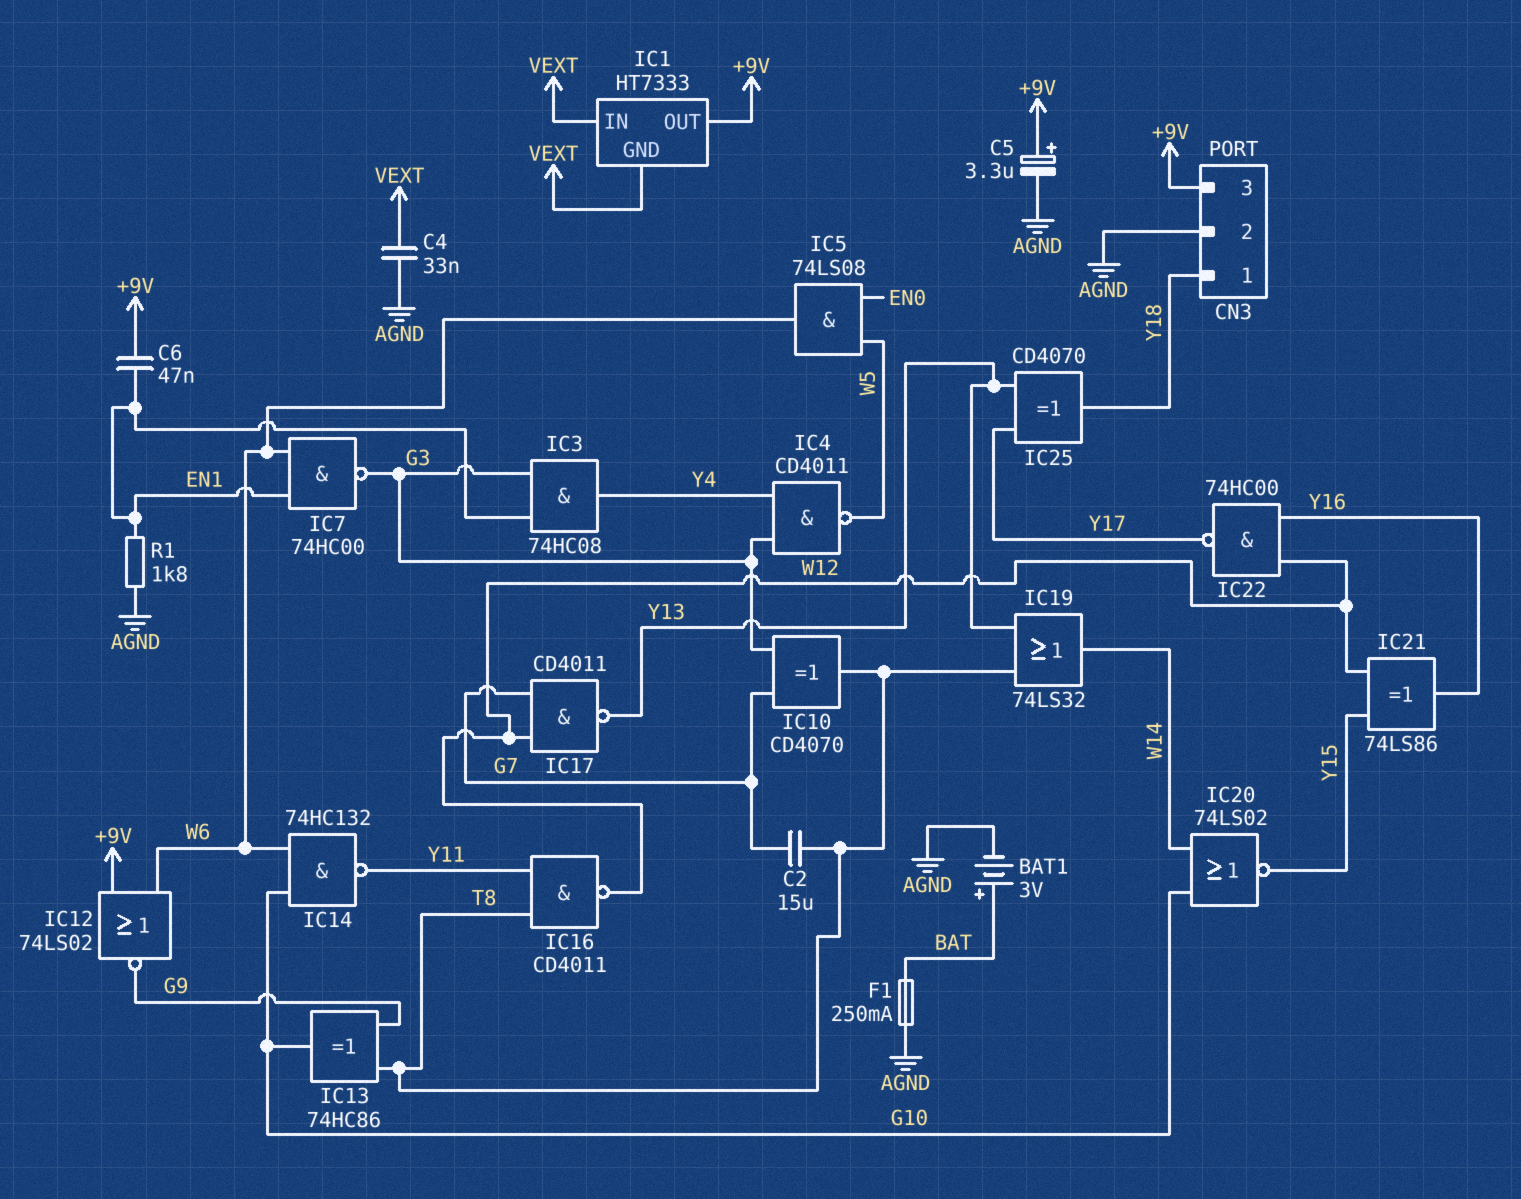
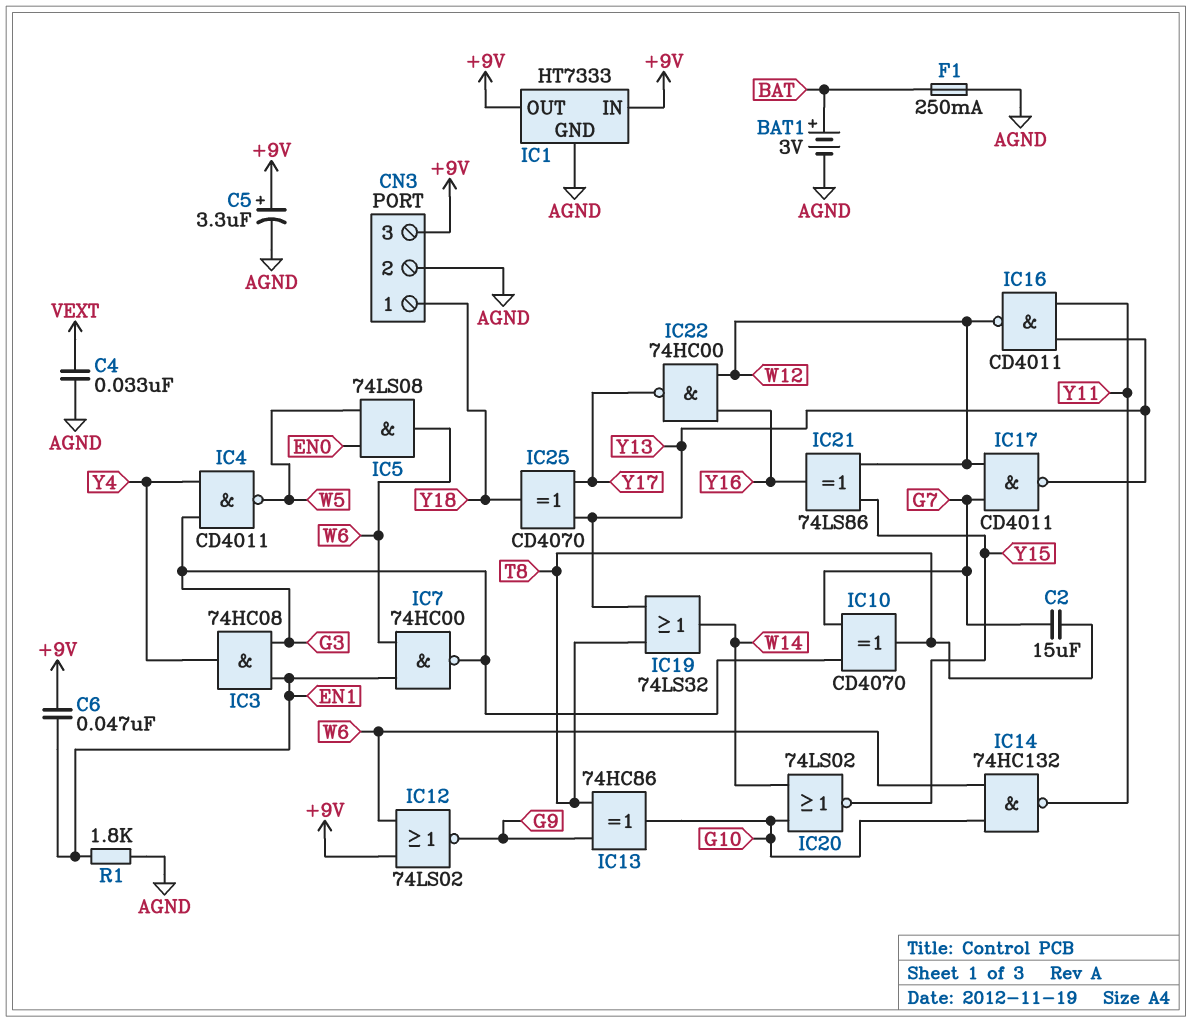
IC1 pin GND: VEXT -> AGND
IC1 pin IN: VEXT -> +9V
IC16: NAND CD4011 (in T8, in Y11, out W12) -> NAND CD4011 (in Y11, in Y13, out W12)

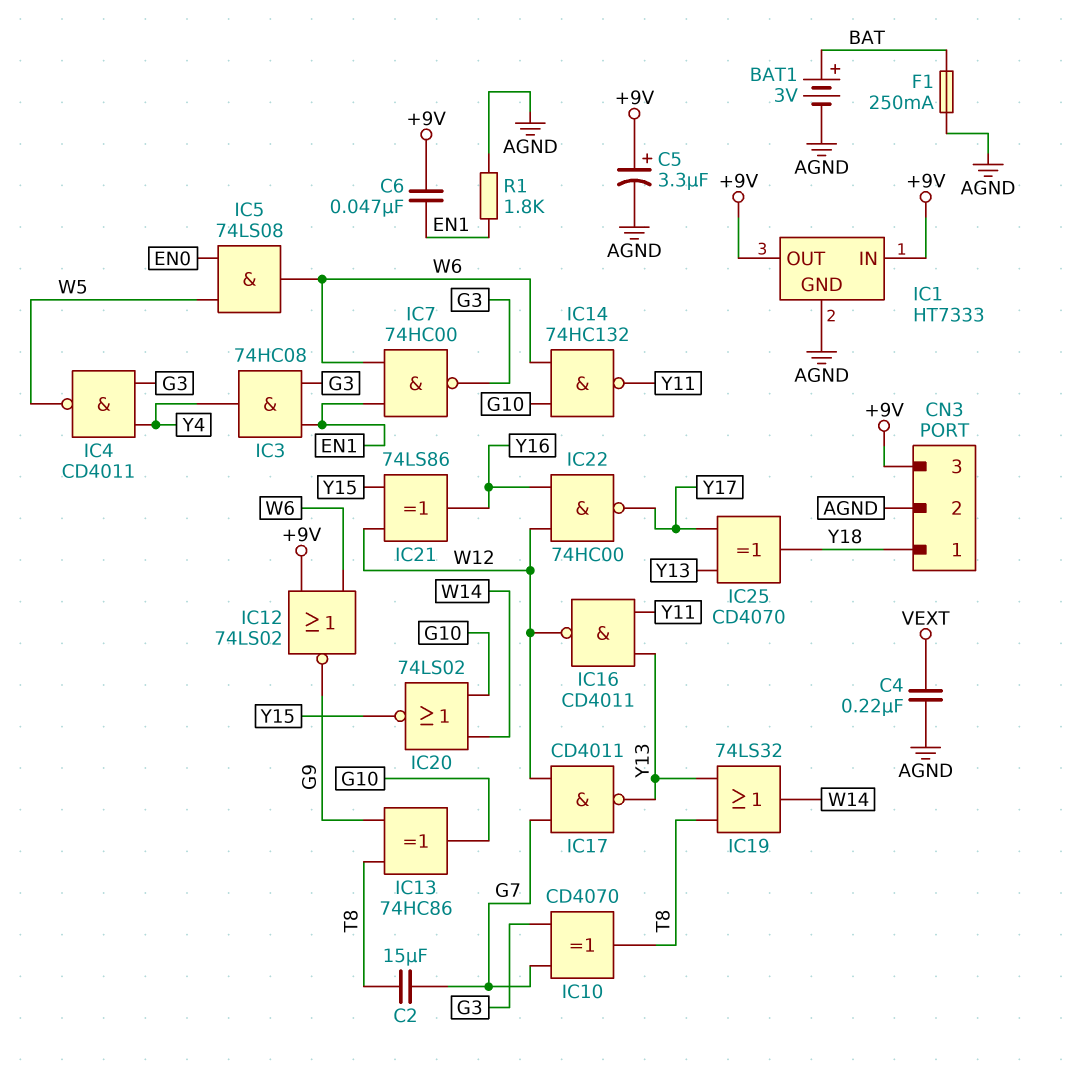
C4: 33nF (AGND, VEXT) -> 220nF (AGND, VEXT)

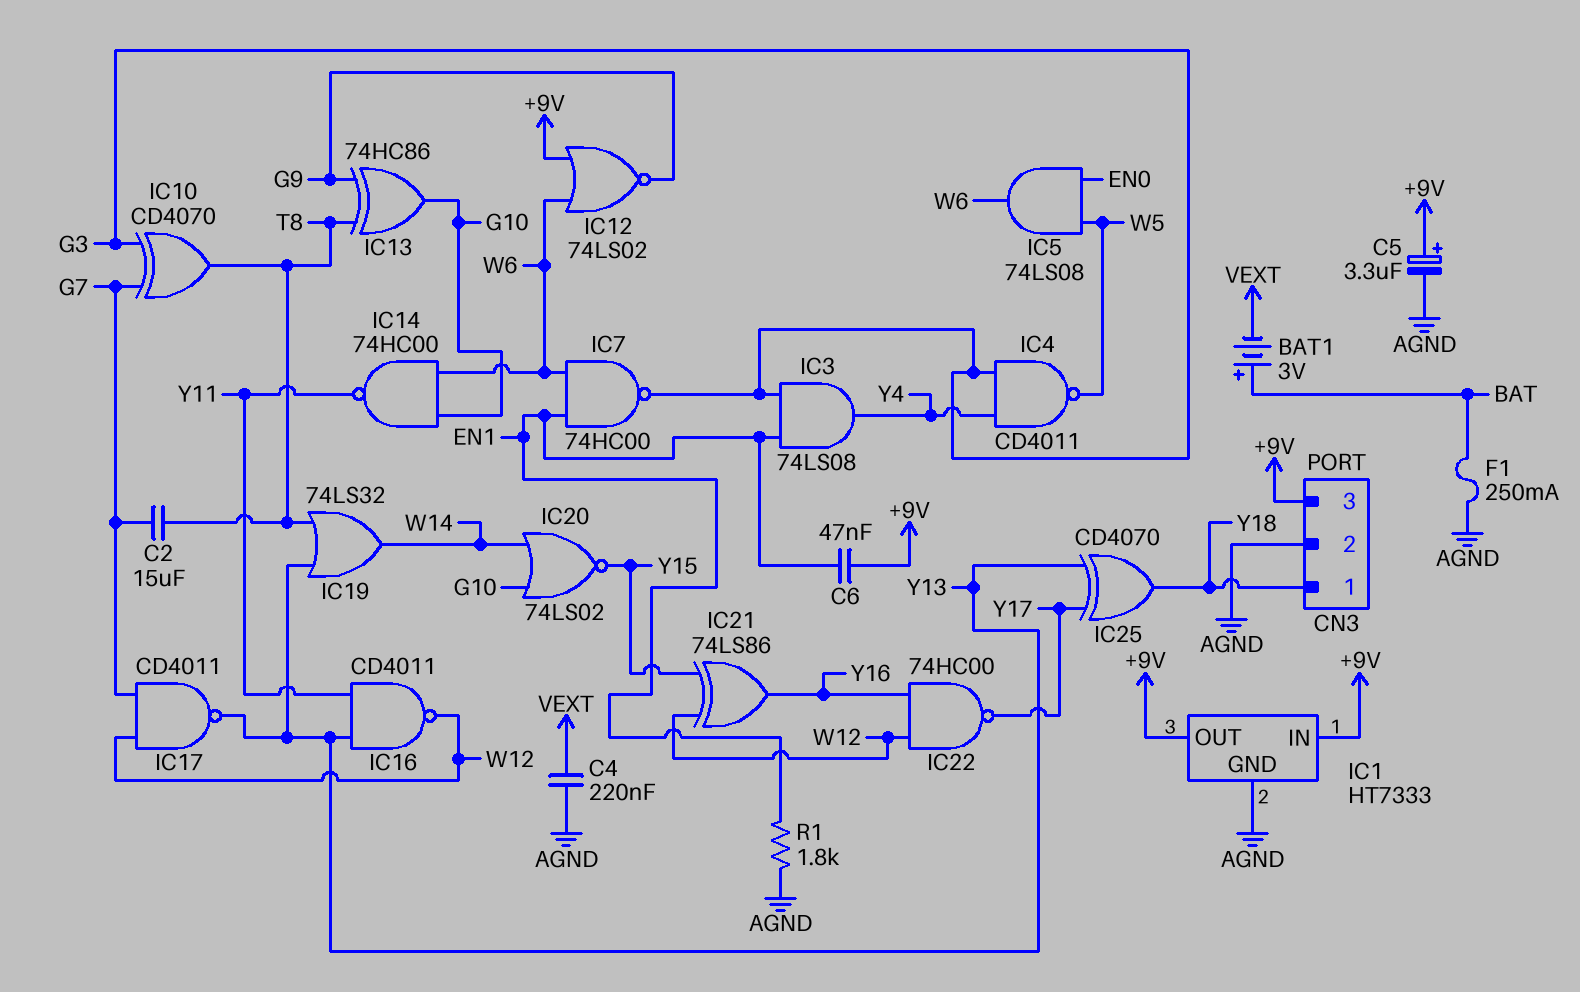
BAT1: 3V (plus BAT, minus AGND) -> 3V (plus BAT, minus VEXT)
IC3: AND 74HC08 (in EN1, in G3, out Y4) -> AND 74LS08 (in EN1, in G3, out Y4)
IC14: NAND 74HC132 (in G10, in W6, out Y11) -> NAND 74HC00 (in G10, in W6, out Y11)

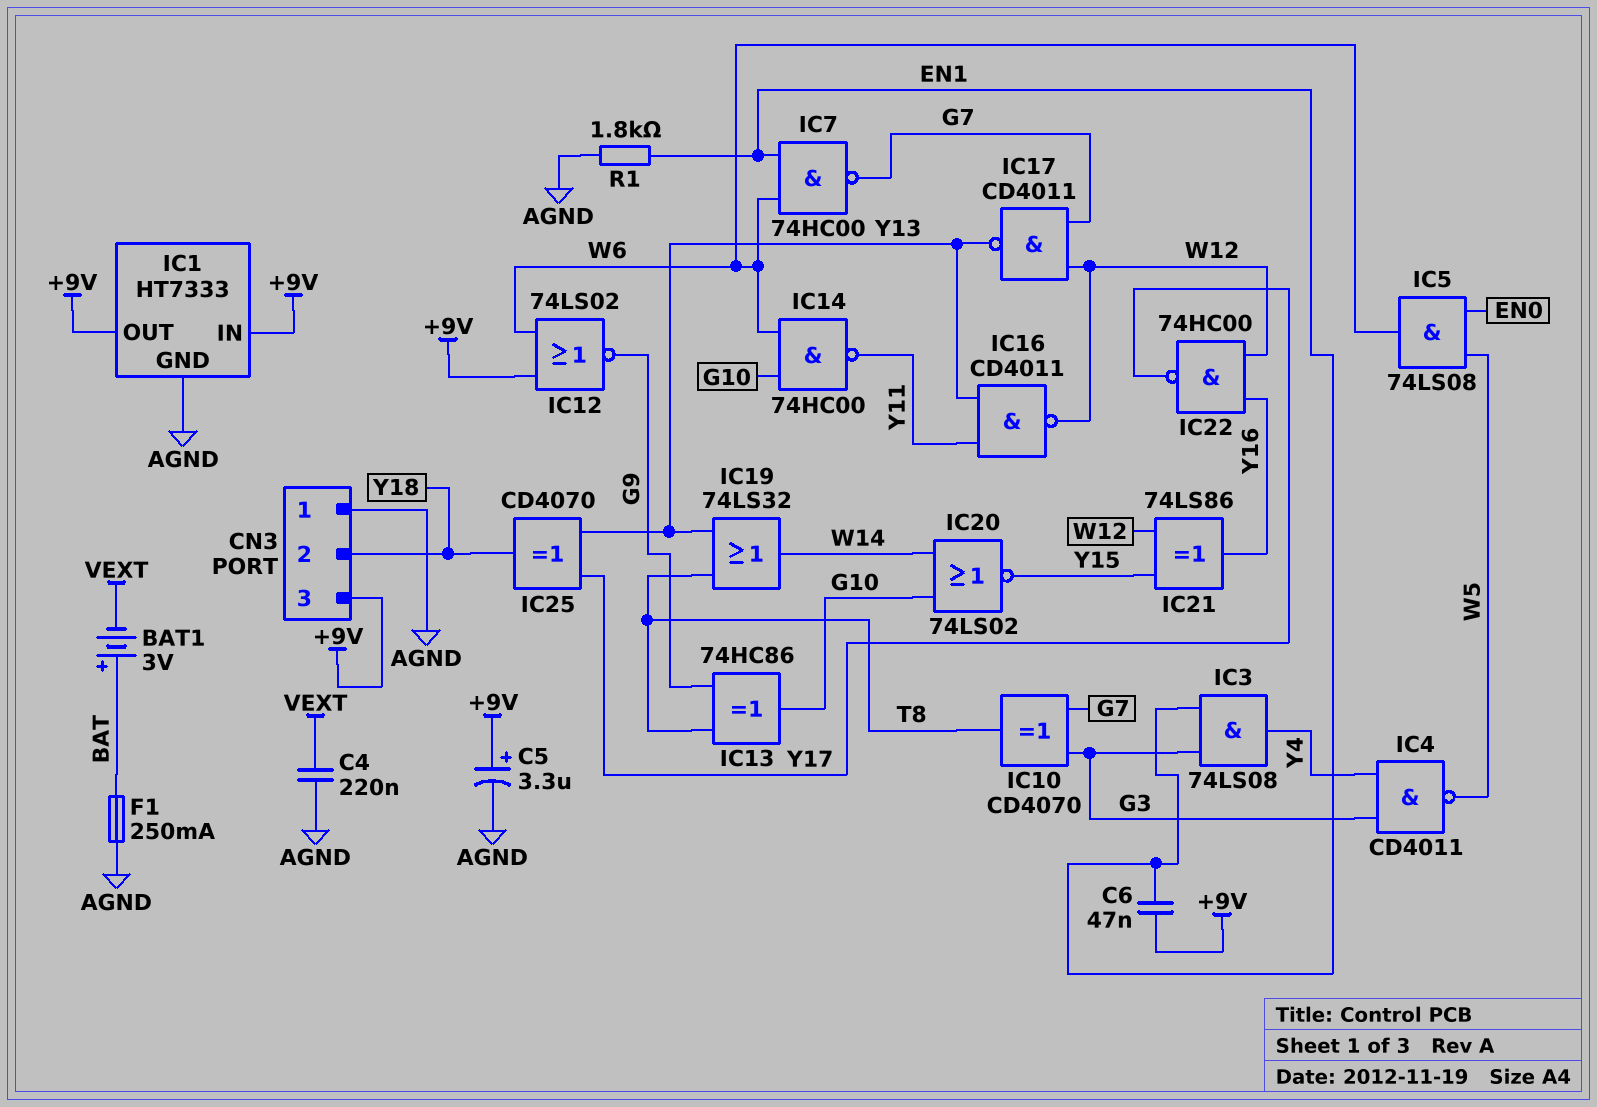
C2: 15uF (G7, T8) -> none
CN3 pin 1: Y18 -> AGND
CN3 pin 2: AGND -> Y18
IC7: NAND 74HC00 (in EN1, in W6, out G3) -> NAND 74HC00 (in EN1, in W6, out G7)

